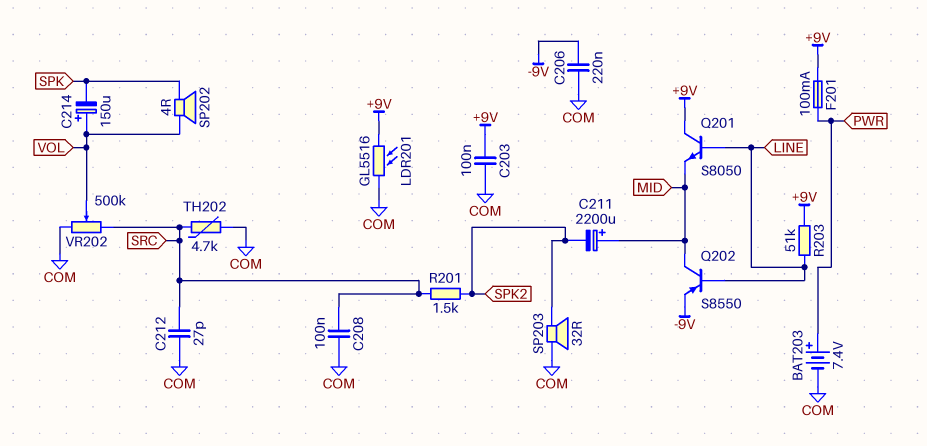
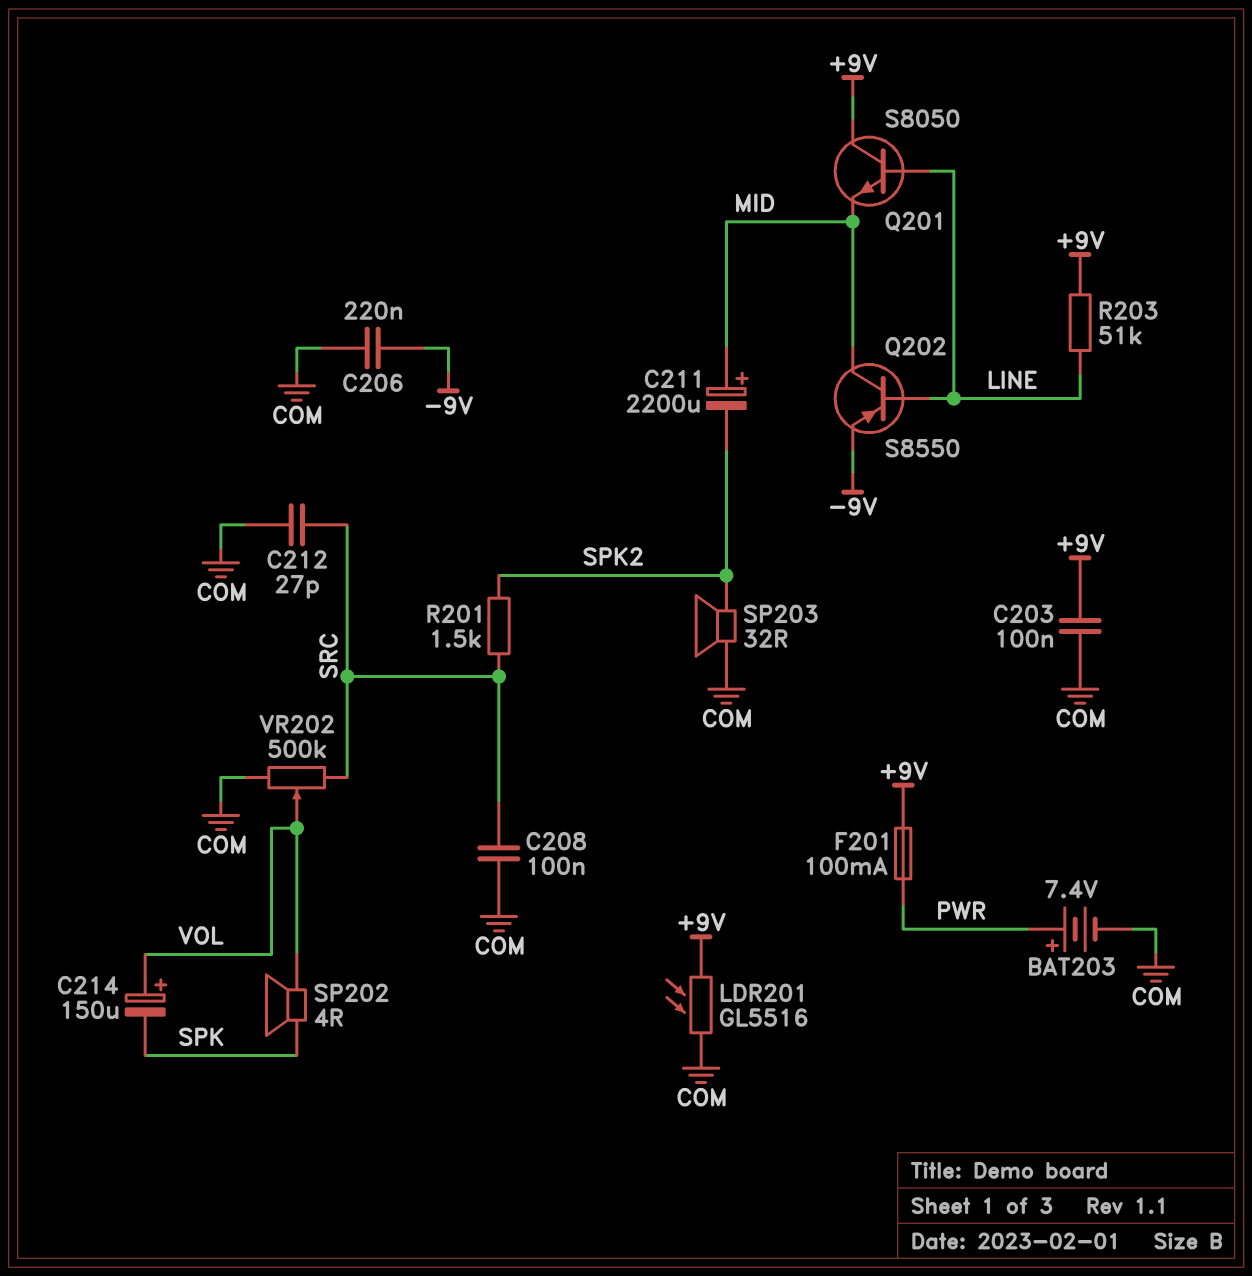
TH202: 4.7k (COM, SRC) -> none

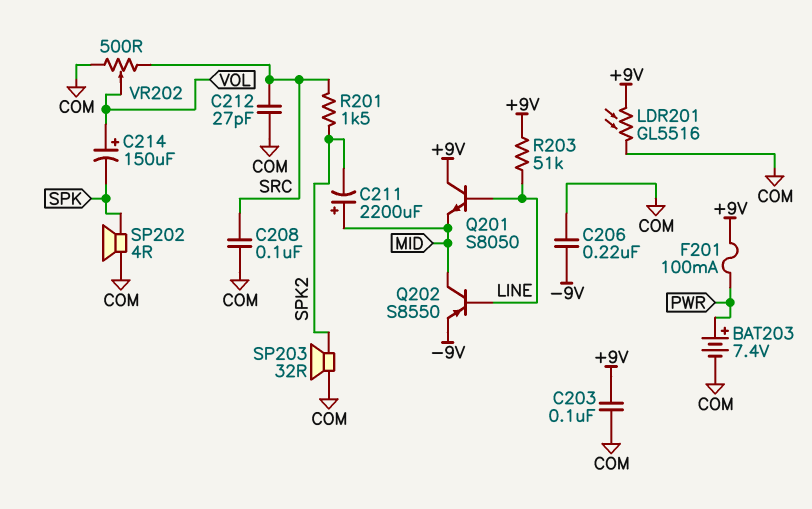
SP202: speaker 4R (SPK, VOL) -> speaker 4R (COM, SPK)
VR202: 500k (COM, SRC, wiper VOL) -> 500 (COM, SRC, wiper VOL)

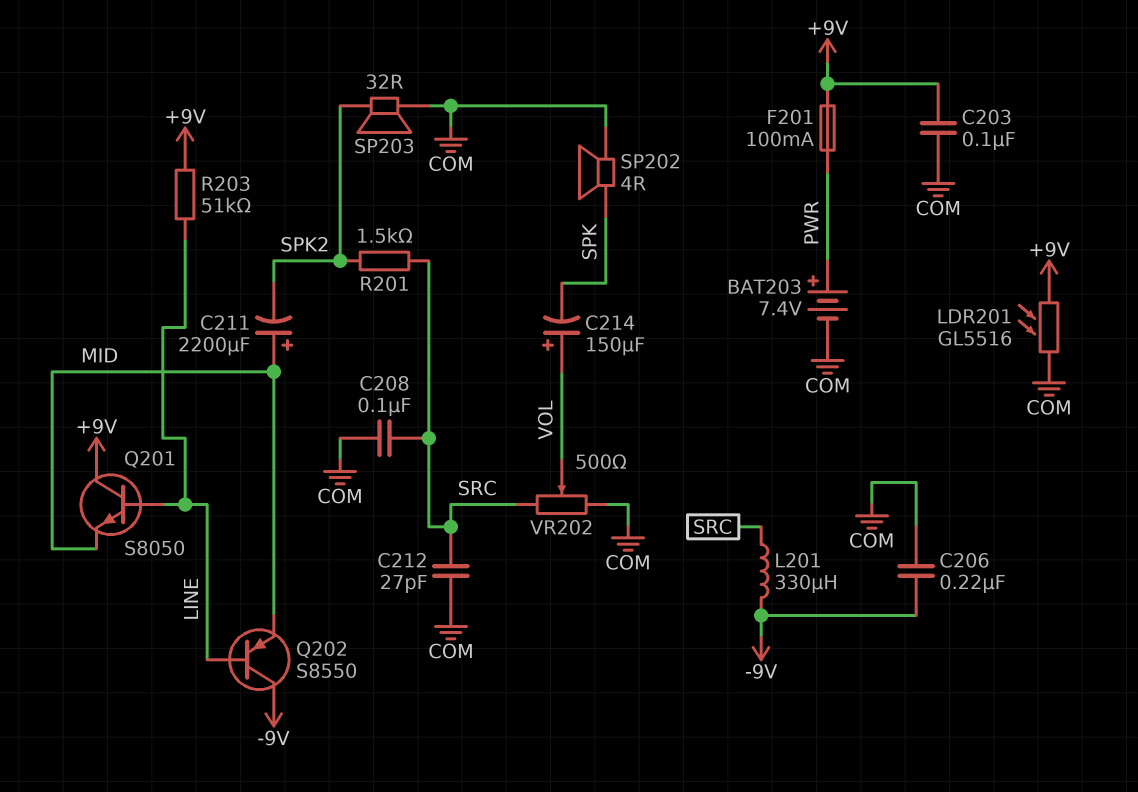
L201: none -> 330uH (-9V, SRC)
Q202: PNP S8550 (B LINE, C MID, E -9V) -> PNP S8550 (B LINE, C -9V, E MID)

